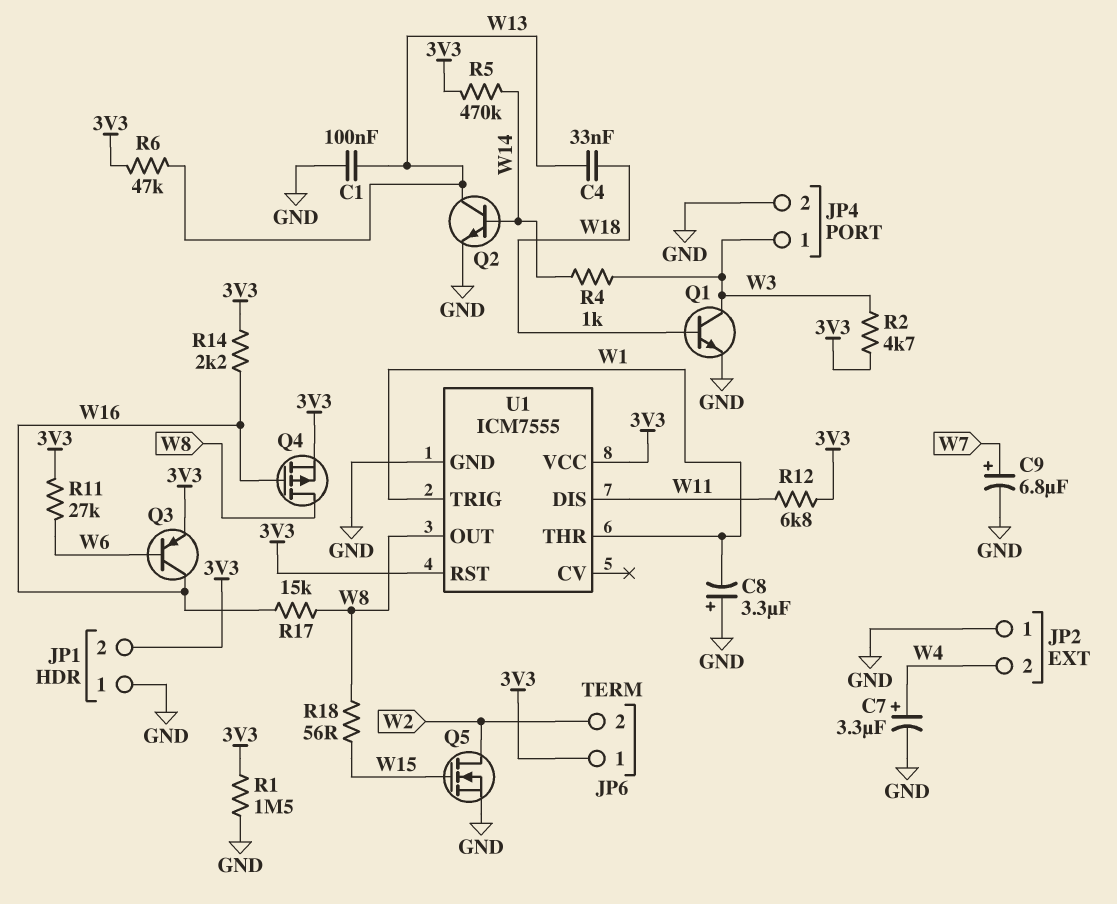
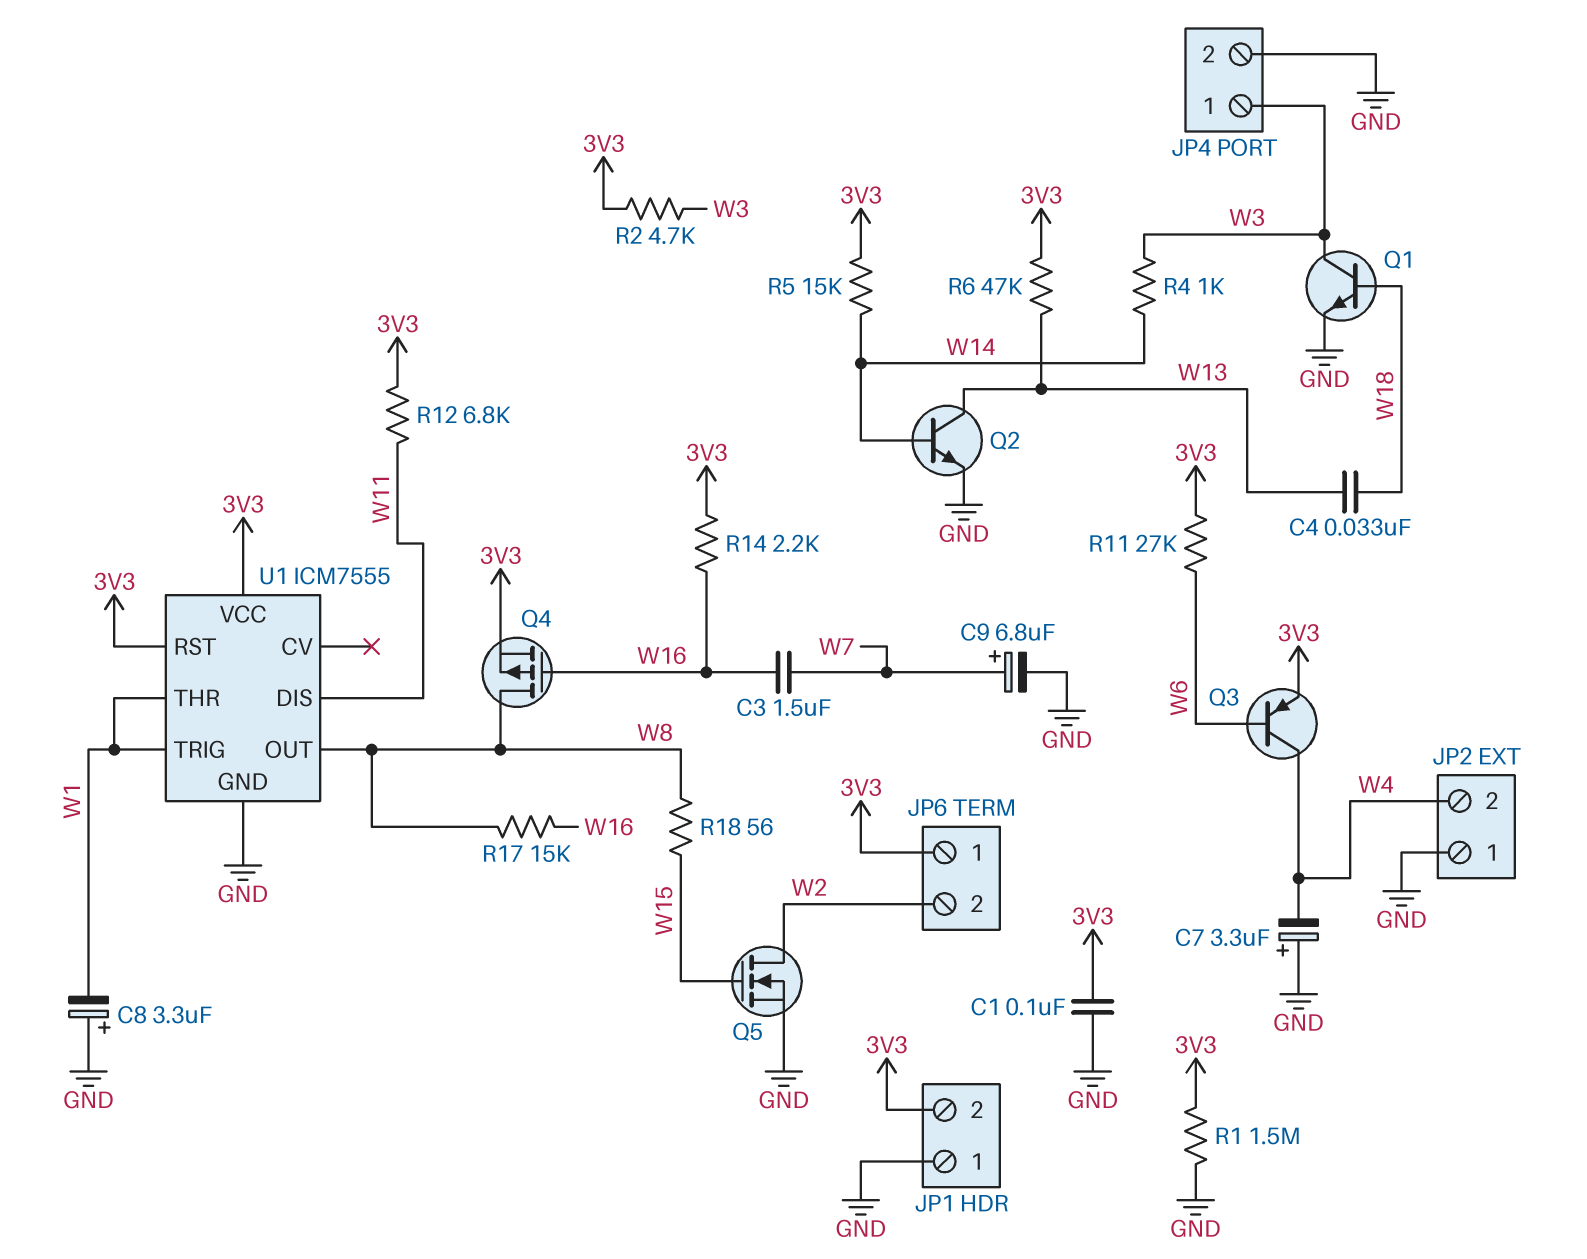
C1: 100nF (GND, W13) -> 100nF (3V3, GND)
C3: none -> 1.5uF (W7, W16)
C7: 3.3uF (plus W4, minus GND) -> 3.3uF (plus GND, minus W4)
Q3: PNP (B W6, C W16, E 3V3) -> PNP (B W6, C W4, E 3V3)
R5: 470k (3V3, W14) -> 15k (3V3, W14)

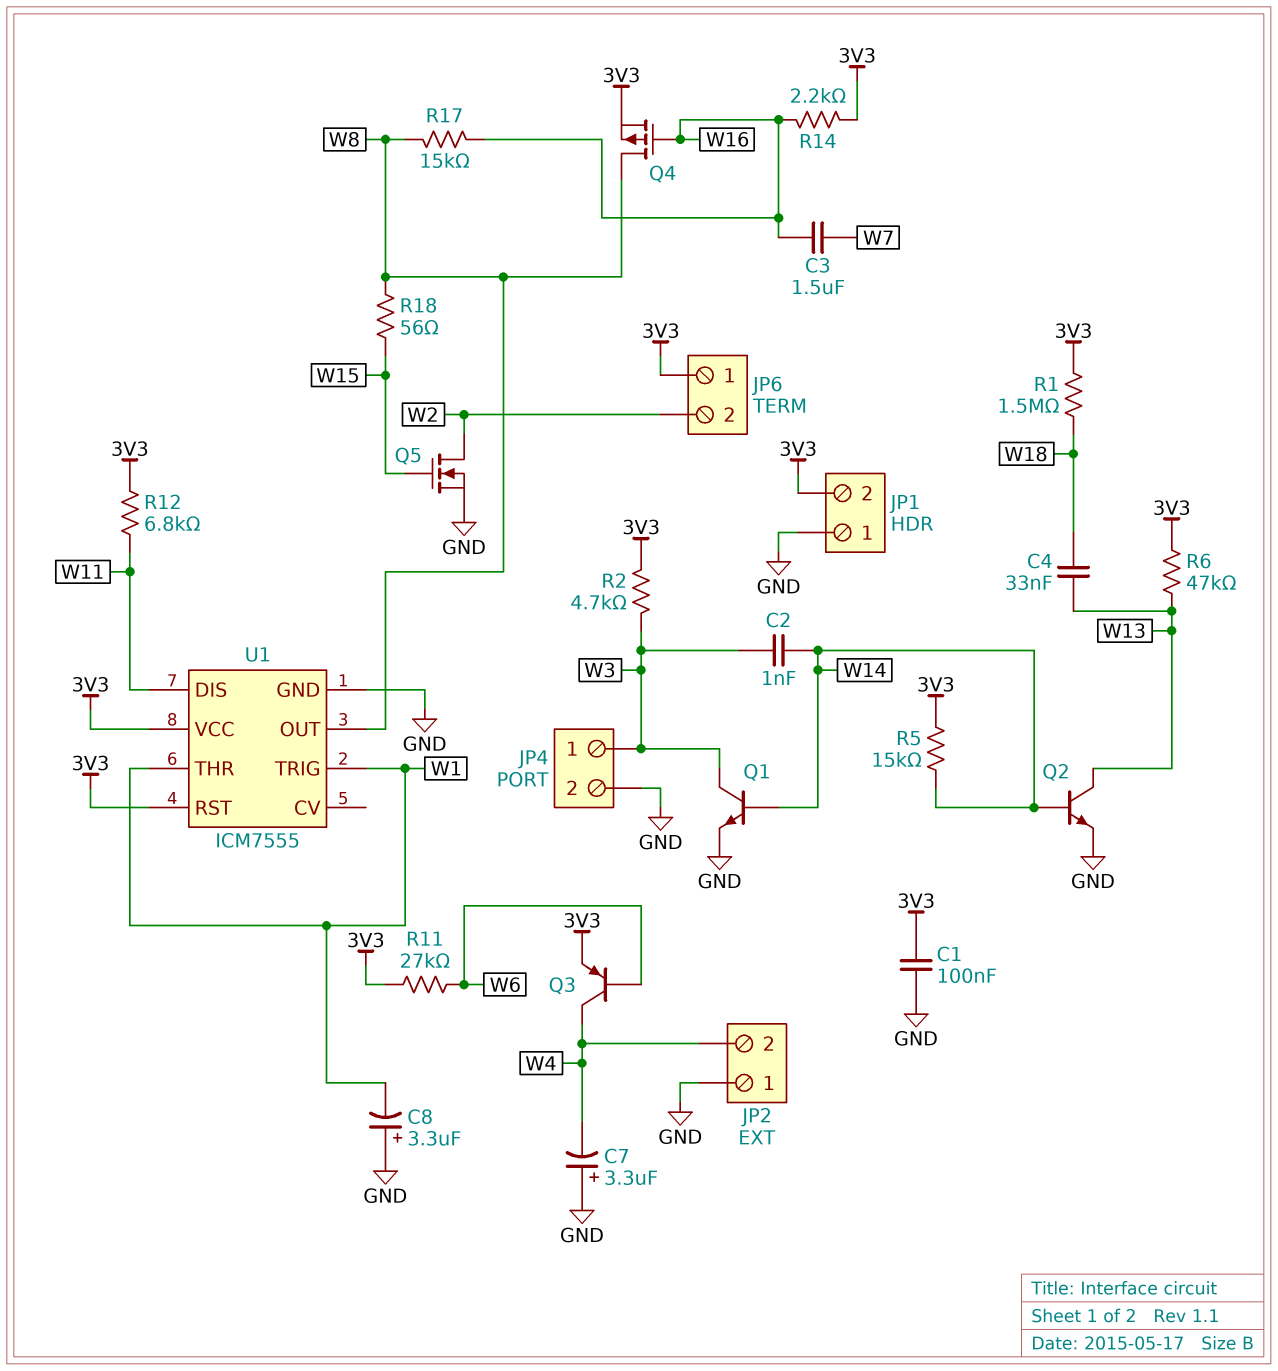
C2: none -> 1nF (W3, W14)
C9: 6.8uF (plus W7, minus GND) -> none
Q1: NPN (B W18, C W3, E GND) -> NPN (B W14, C W3, E GND)
R1: 1.5M (3V3, GND) -> 1.5M (3V3, W18)
R4: 1k (W3, W14) -> none

